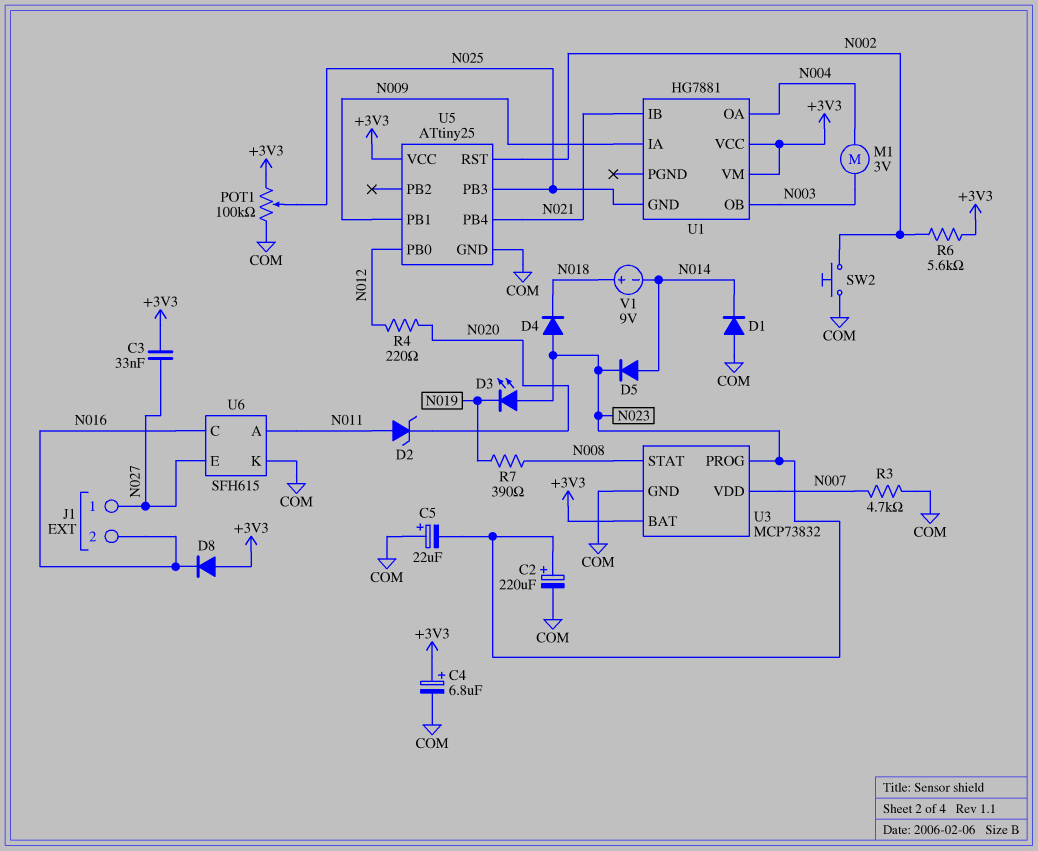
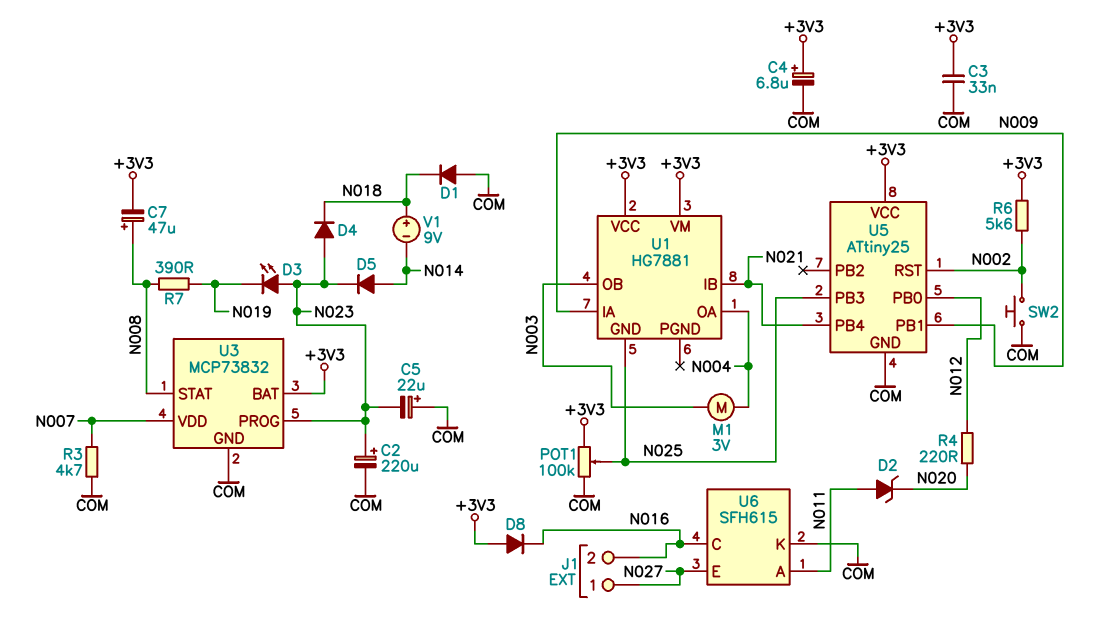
C3: 33nF (+3V3, N027) -> 33nF (+3V3, COM)
C7: none -> 47uF (plus N008, minus +3V3)
D1: diode (A COM, K N014) -> diode (A COM, K N018)

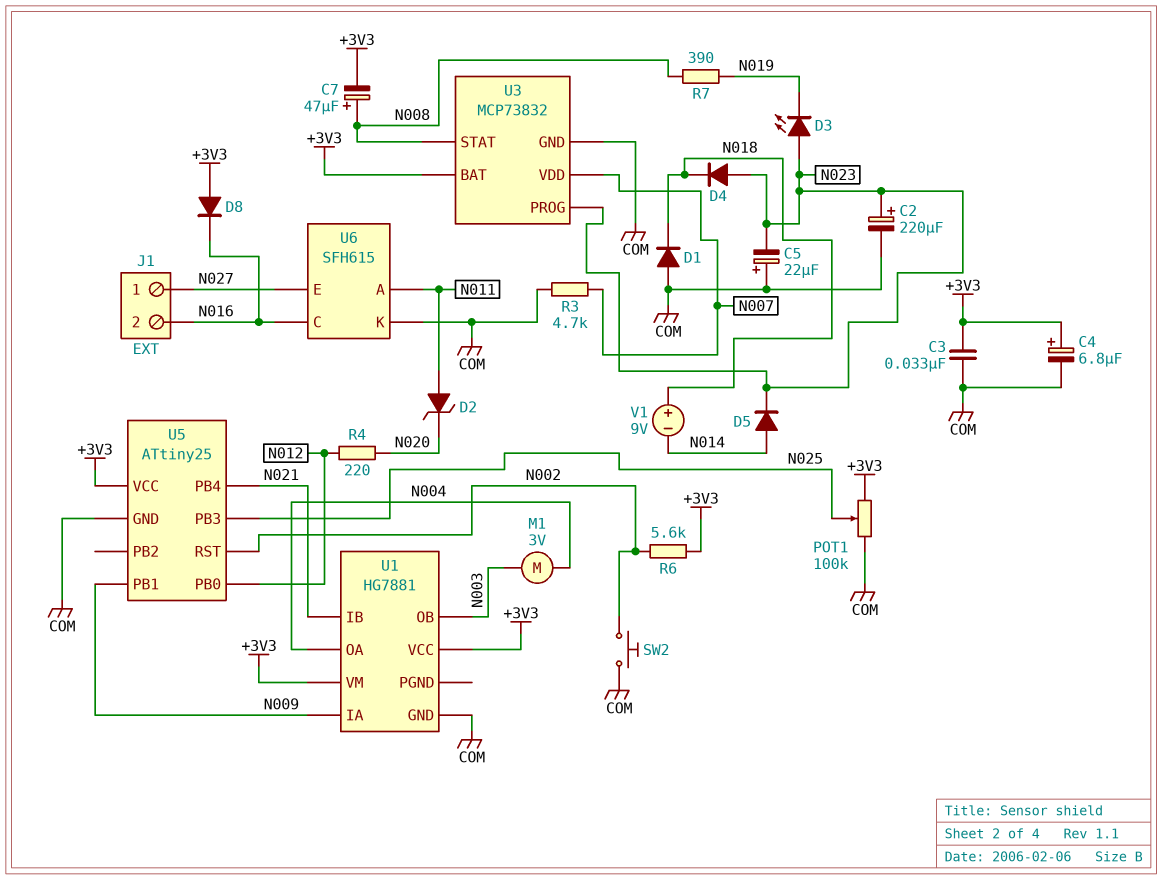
U1 pin GND: N025 -> COM

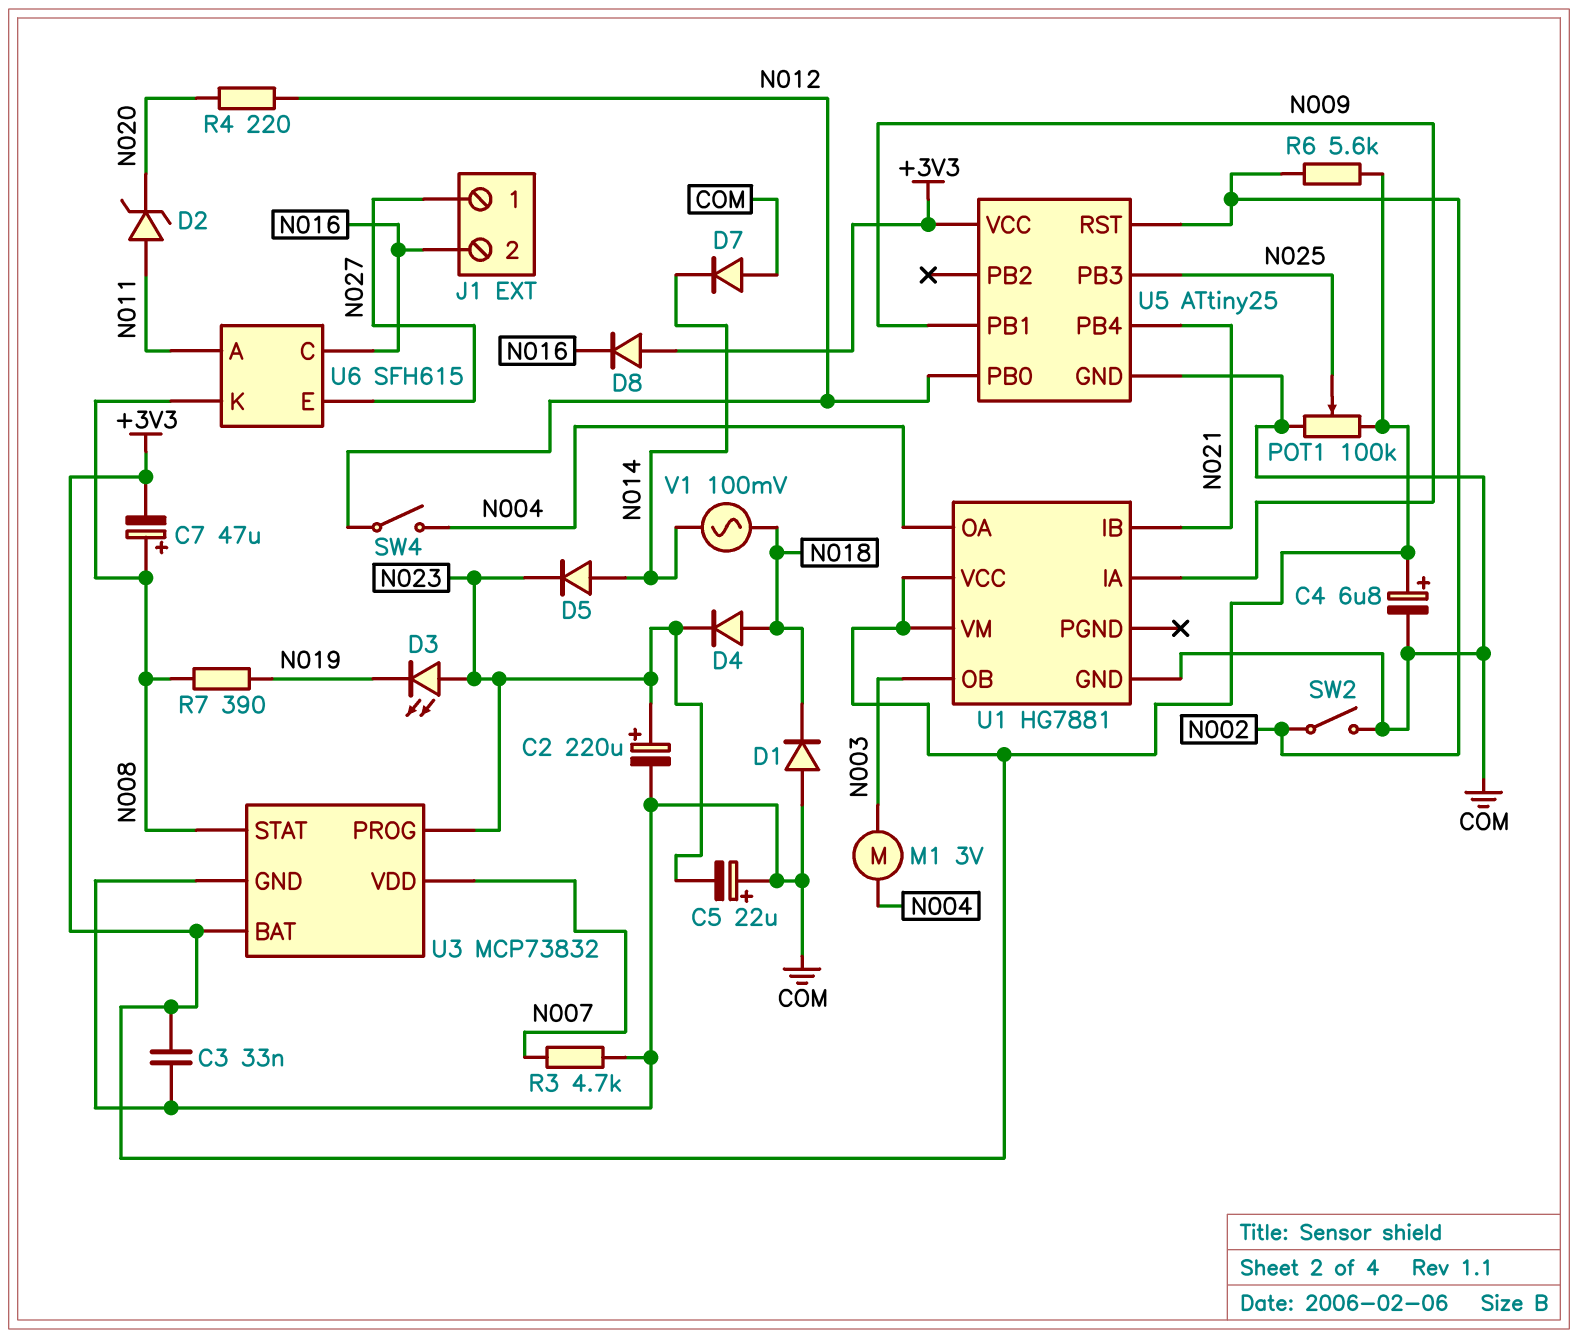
D4: diode (A N023, K N018) -> diode (A N018, K N023)
D7: none -> diode (A COM, K N014)
SW2: button (COM, N002) -> switch (COM, N002)
SW4: none -> switch (N004, N012)
U6 pin K: COM -> N008
V1: 9V (plus N018, minus N014) -> AC 100mV (N014, N018)

